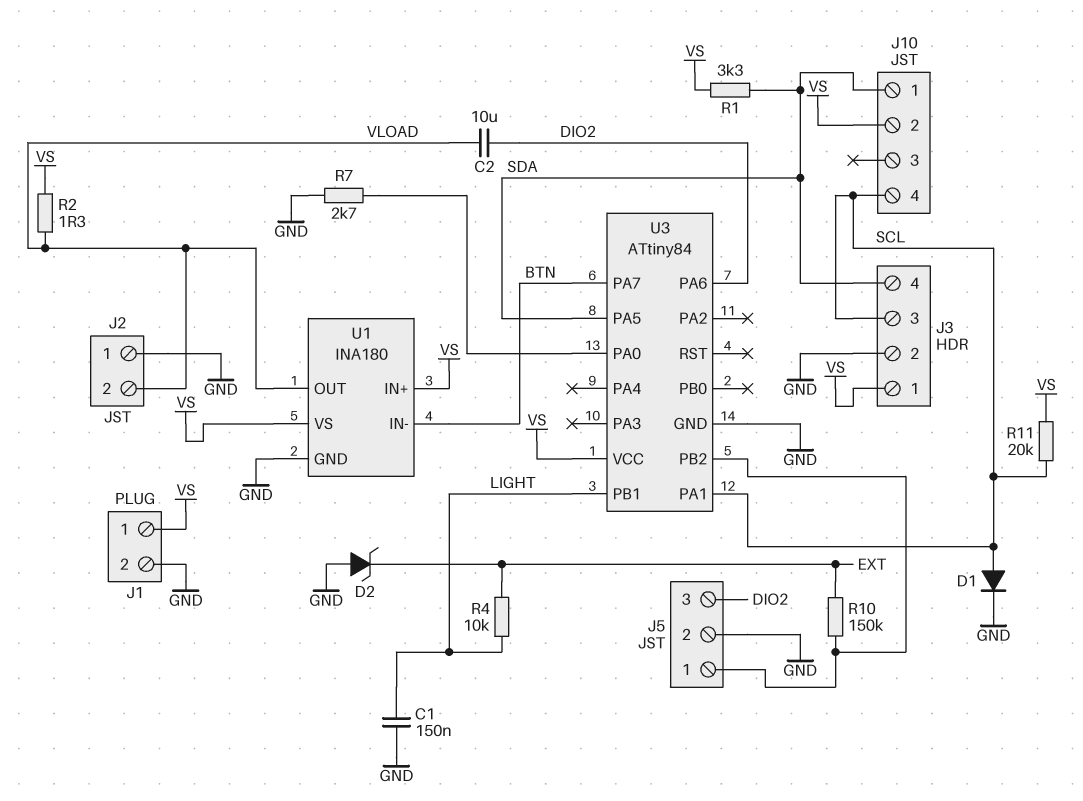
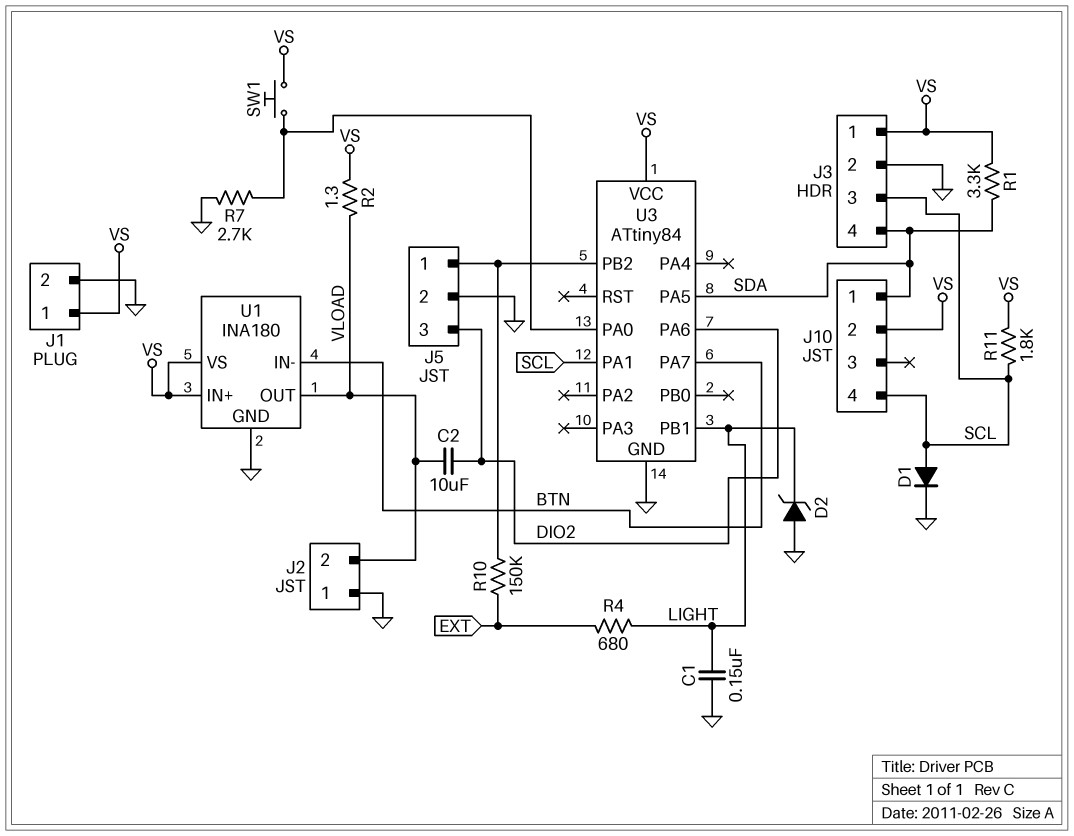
D2: zener (A GND, K EXT) -> zener (A GND, K LIGHT)
R4: 10k (EXT, LIGHT) -> 680 (EXT, LIGHT)
R11: 20k (SCL, VS) -> 1.8k (SCL, VS)
SW1: none -> button (U3/PA0, VS)

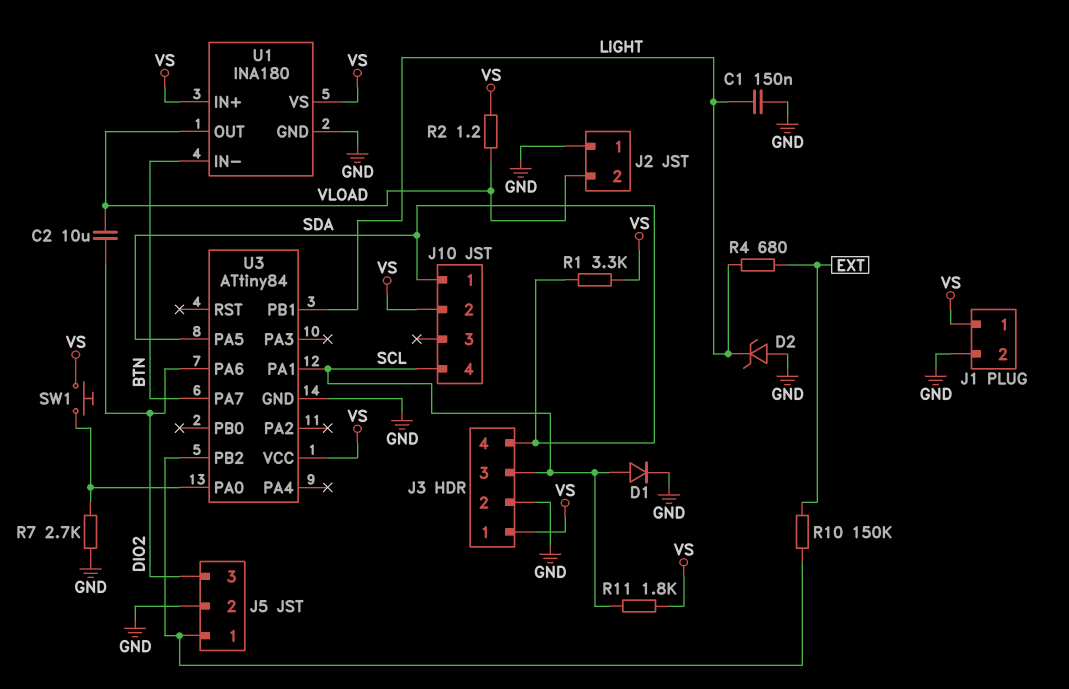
R2: 1.3 (VLOAD, VS) -> 1.2 (VLOAD, VS)

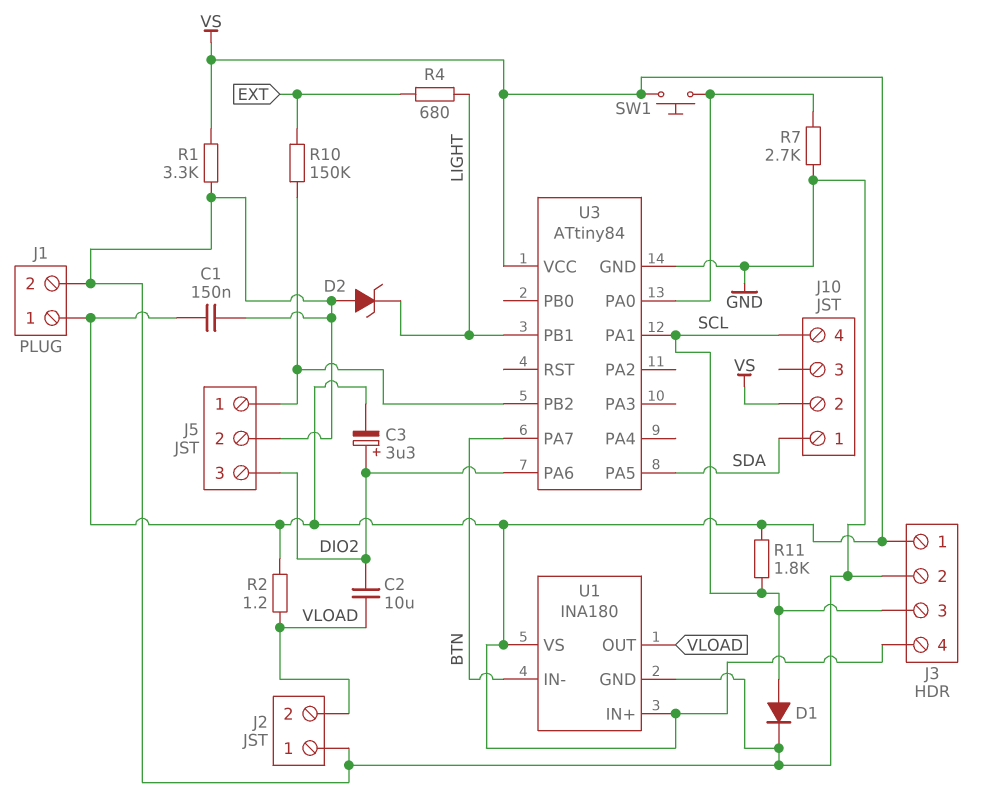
C1: 150nF (GND, LIGHT) -> 150nF (GND, VS)
C3: none -> 3.3uF (plus DIO2, minus VS)
J3 pin 4: SDA -> VS
R1: 3.3k (SDA, VS) -> 3.3k (GND, VS)

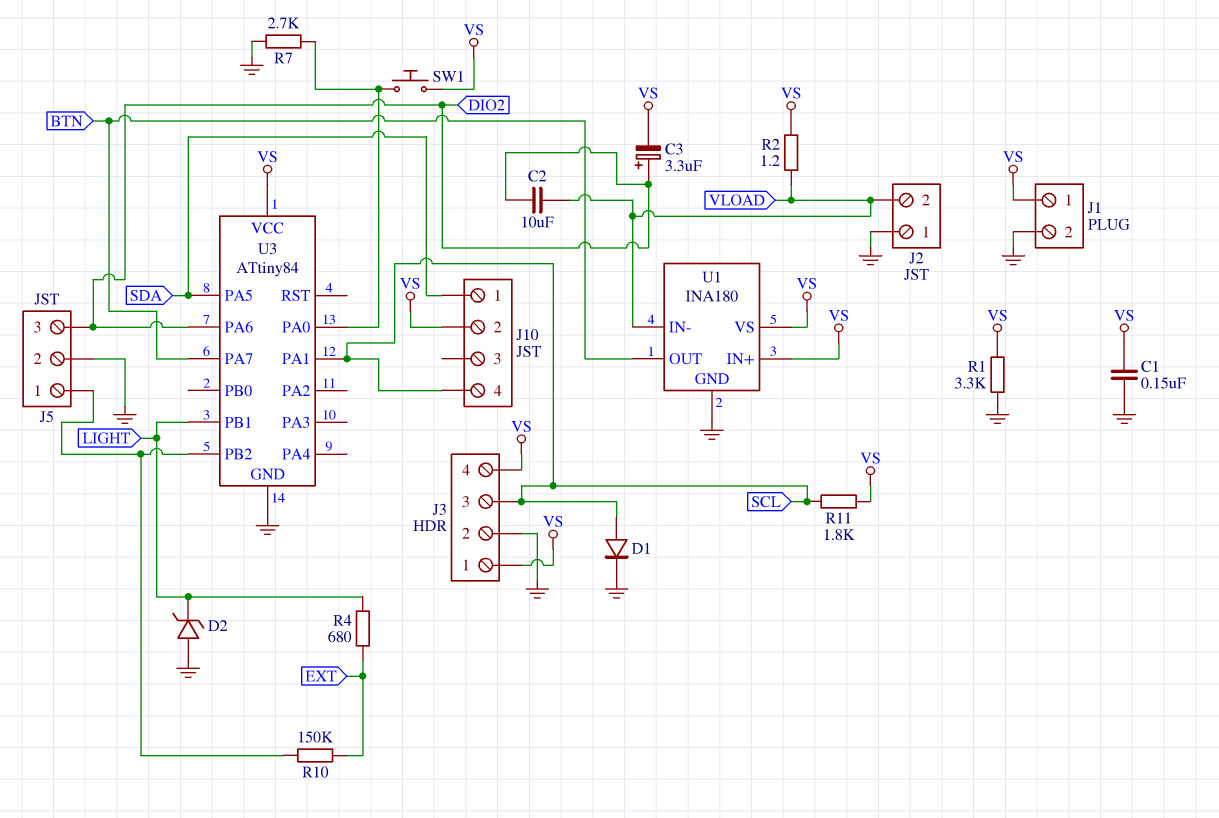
U1 pin IN-: BTN -> VLOAD
U1 pin OUT: VLOAD -> BTN

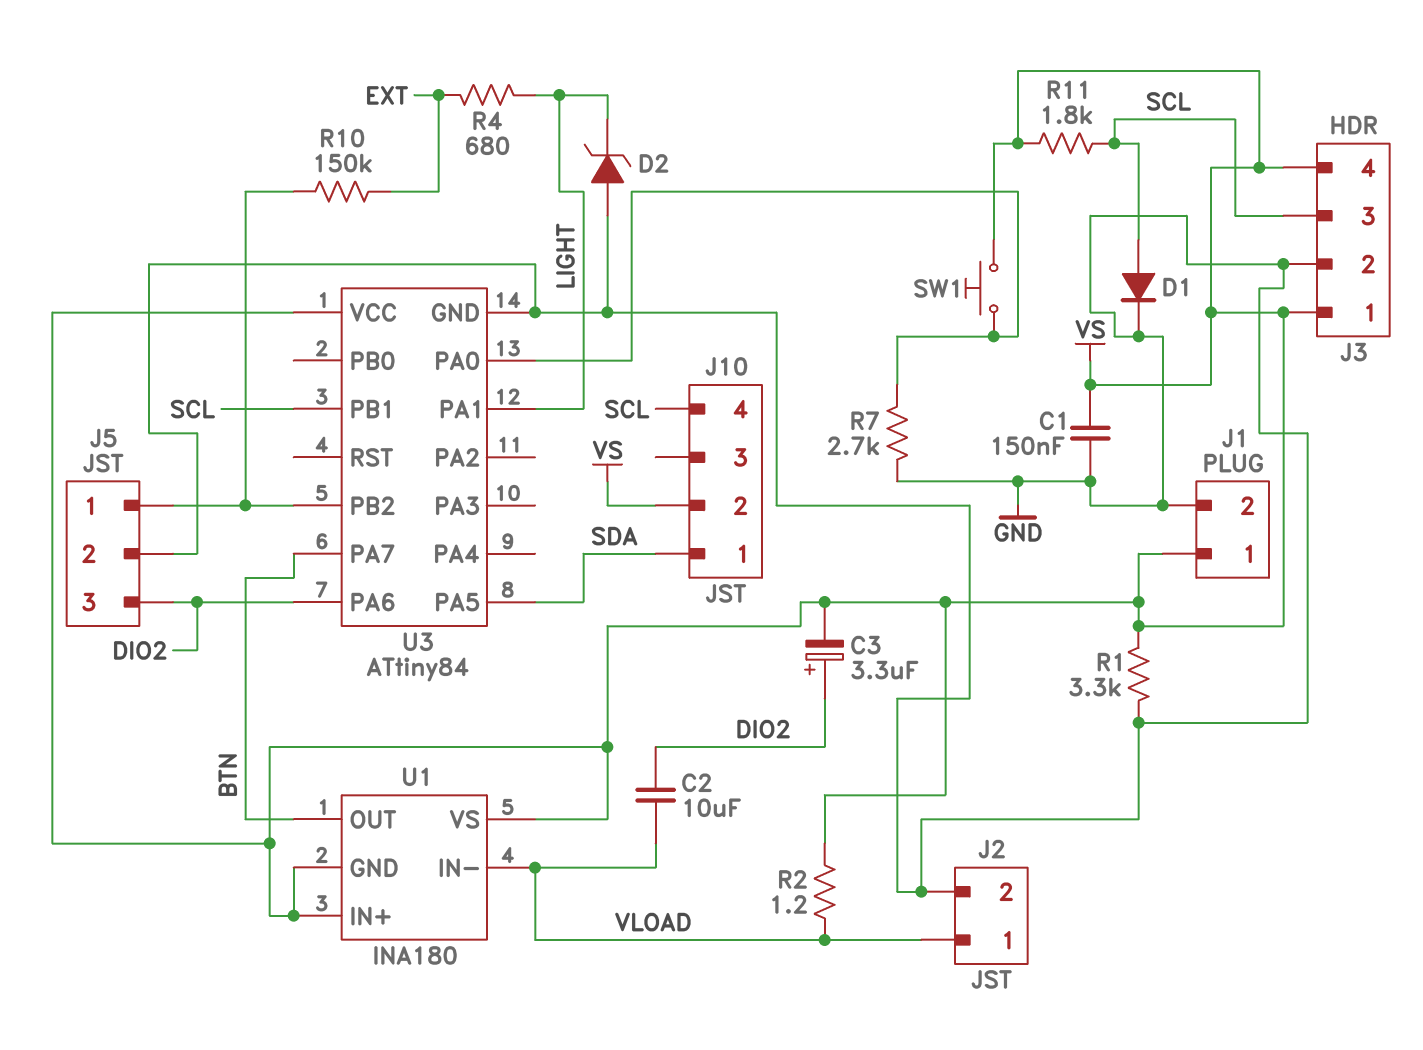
J2 pin 1: GND -> VLOAD
J2 pin 2: VLOAD -> GND
U1 pin GND: GND -> VS
U3 pin PA1: SCL -> LIGHT
U3 pin PB1: LIGHT -> SCL

